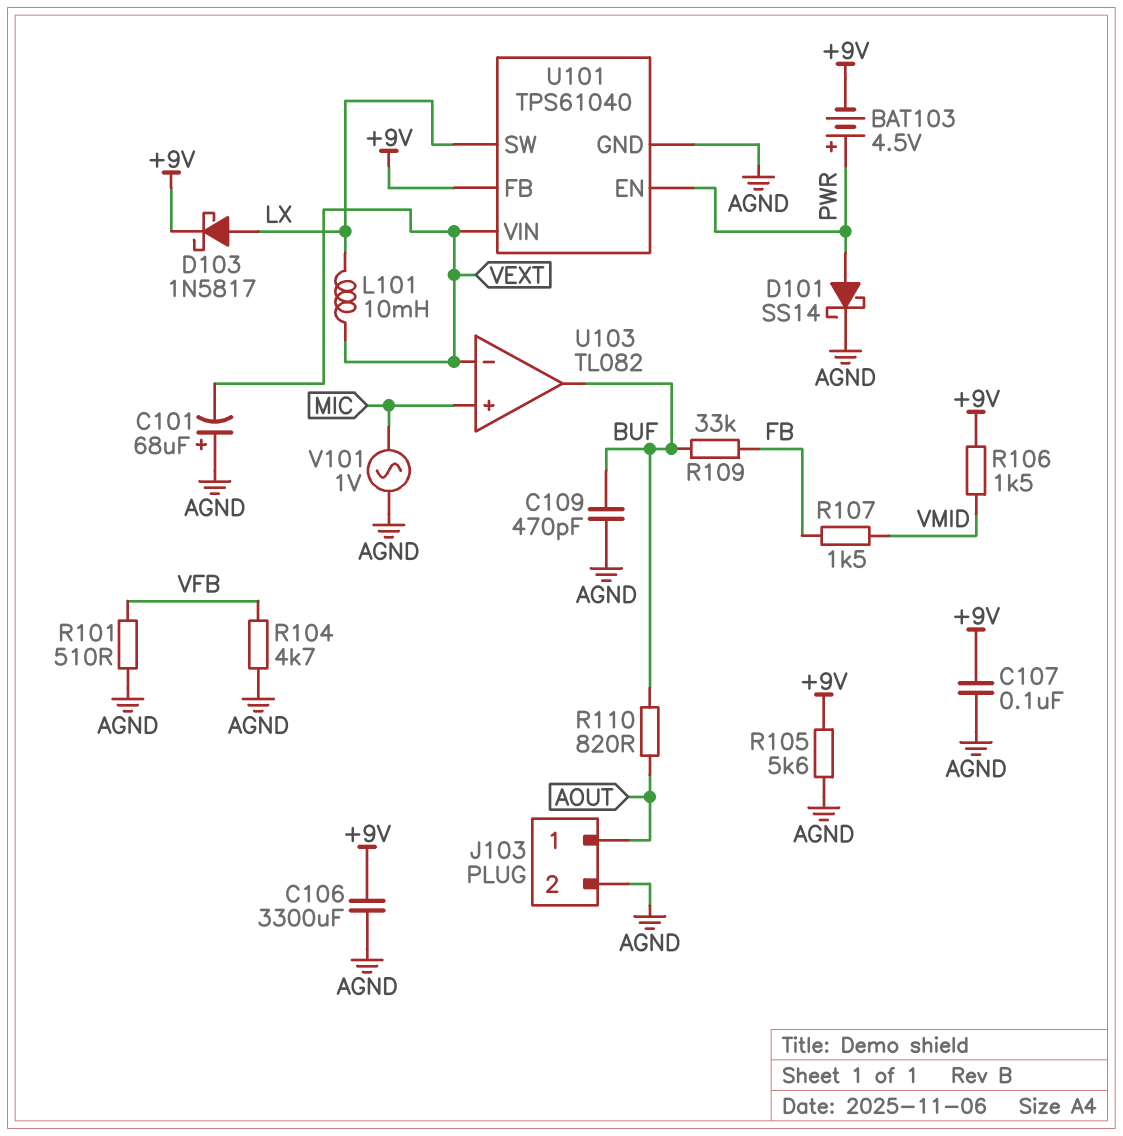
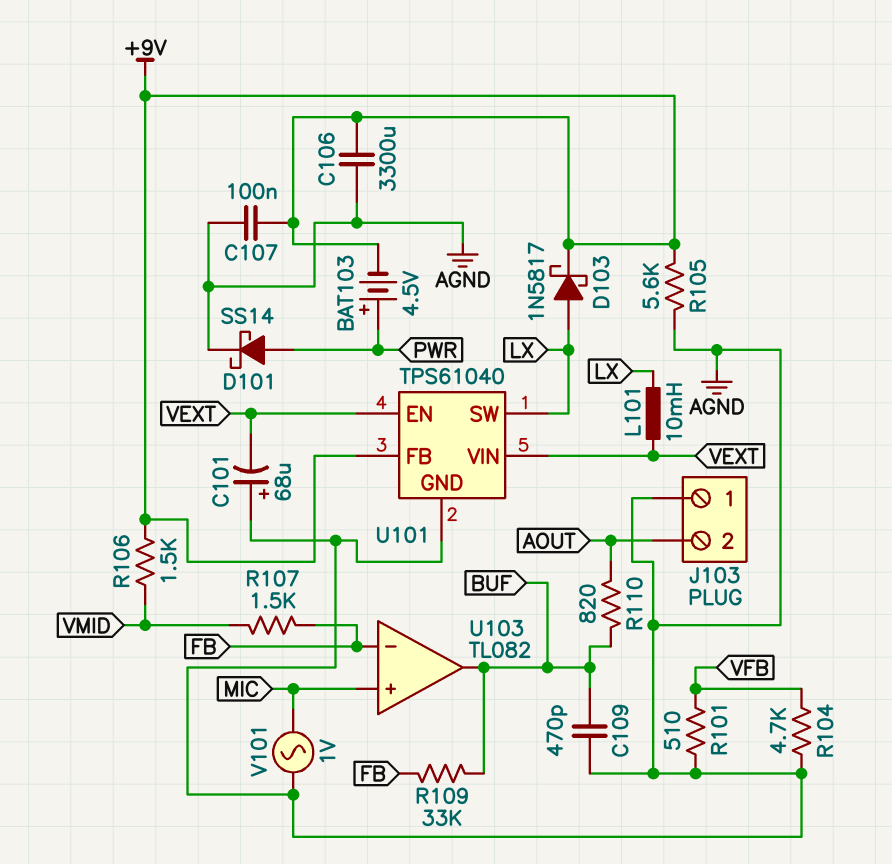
J103 pin 1: AOUT -> AGND
J103 pin 2: AGND -> AOUT
U101 pin EN: PWR -> VEXT
U103 pin in-: VEXT -> FB

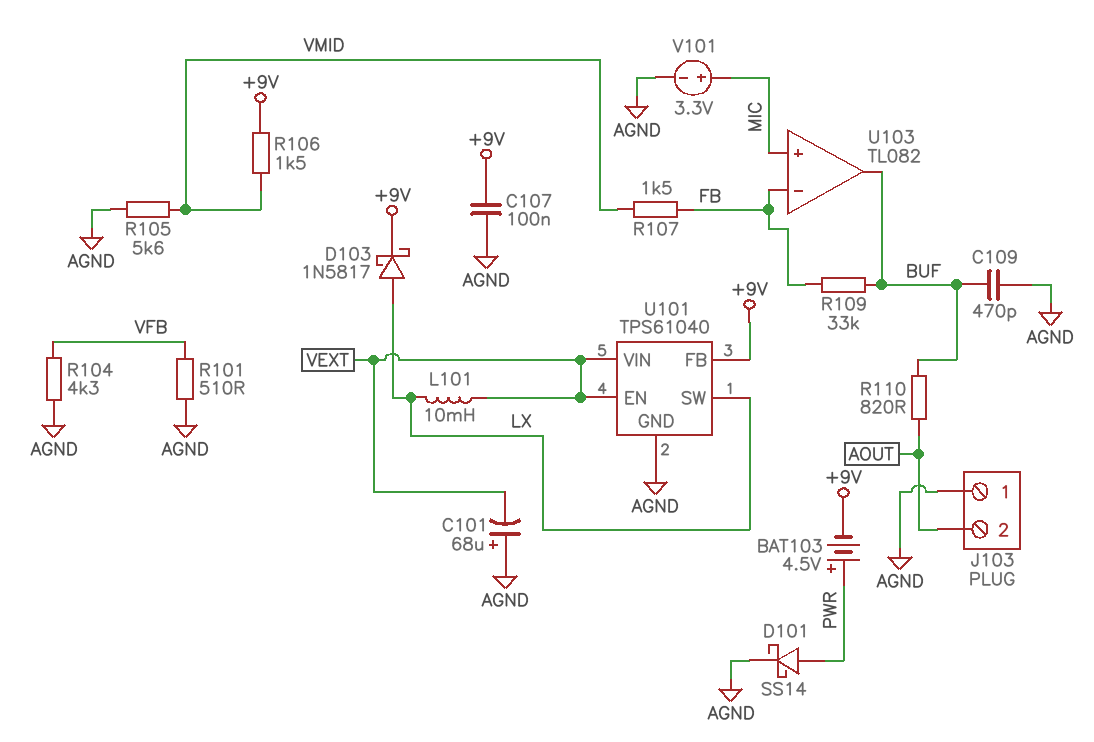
C106: 3300uF (+9V, AGND) -> none
R104: 4.7k (AGND, VFB) -> 4.3k (AGND, VFB)
R105: 5.6k (+9V, AGND) -> 5.6k (AGND, VMID)
V101: AC 1V (AGND, MIC) -> 3.3V (plus MIC, minus AGND)

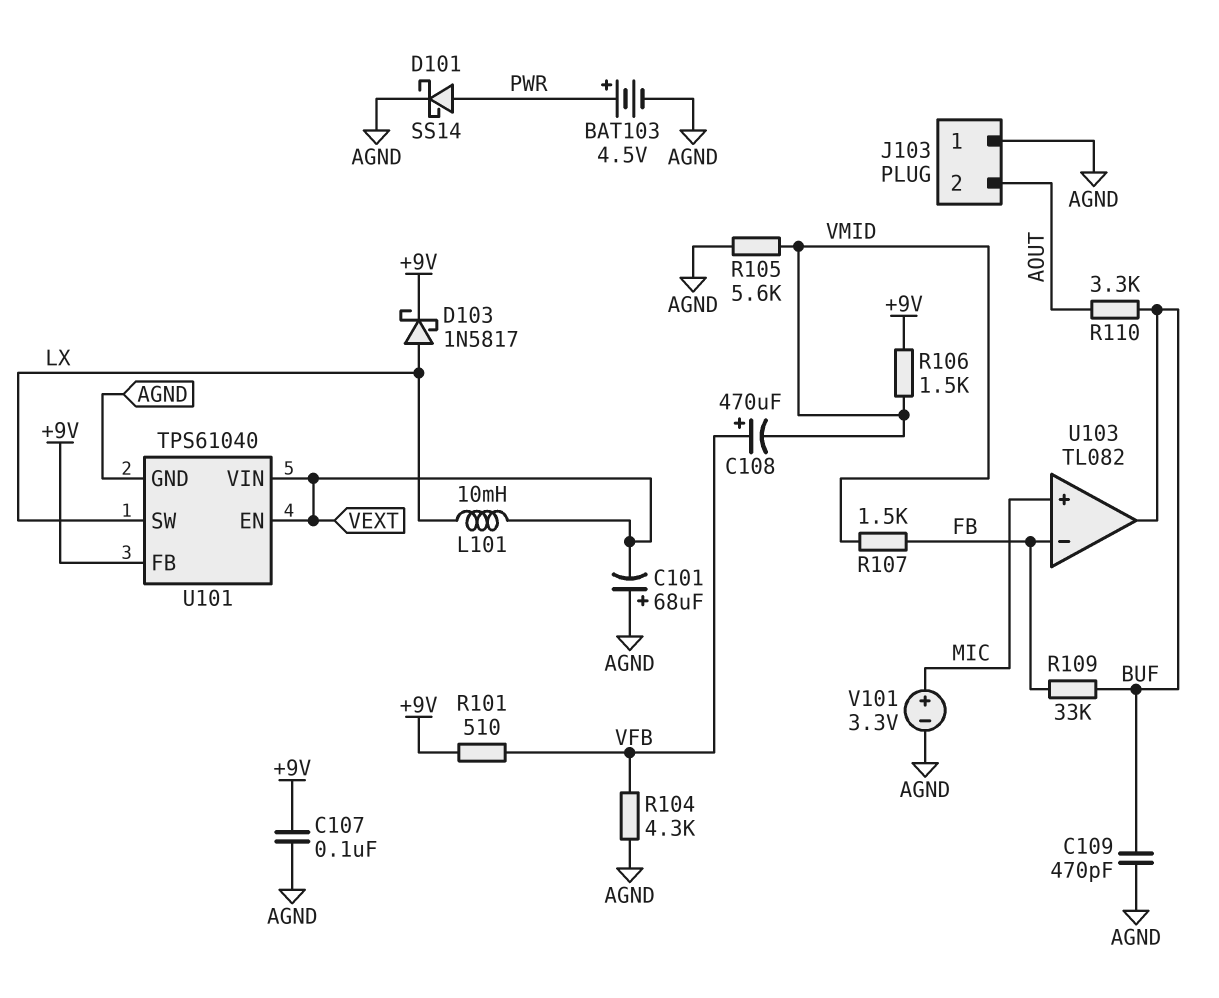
BAT103: 4.5V (plus PWR, minus +9V) -> 4.5V (plus PWR, minus AGND)
C108: none -> 470uF (plus VFB, minus VMID)
R101: 510 (AGND, VFB) -> 510 (+9V, VFB)
R110: 820 (AOUT, BUF) -> 3.3k (AOUT, BUF)

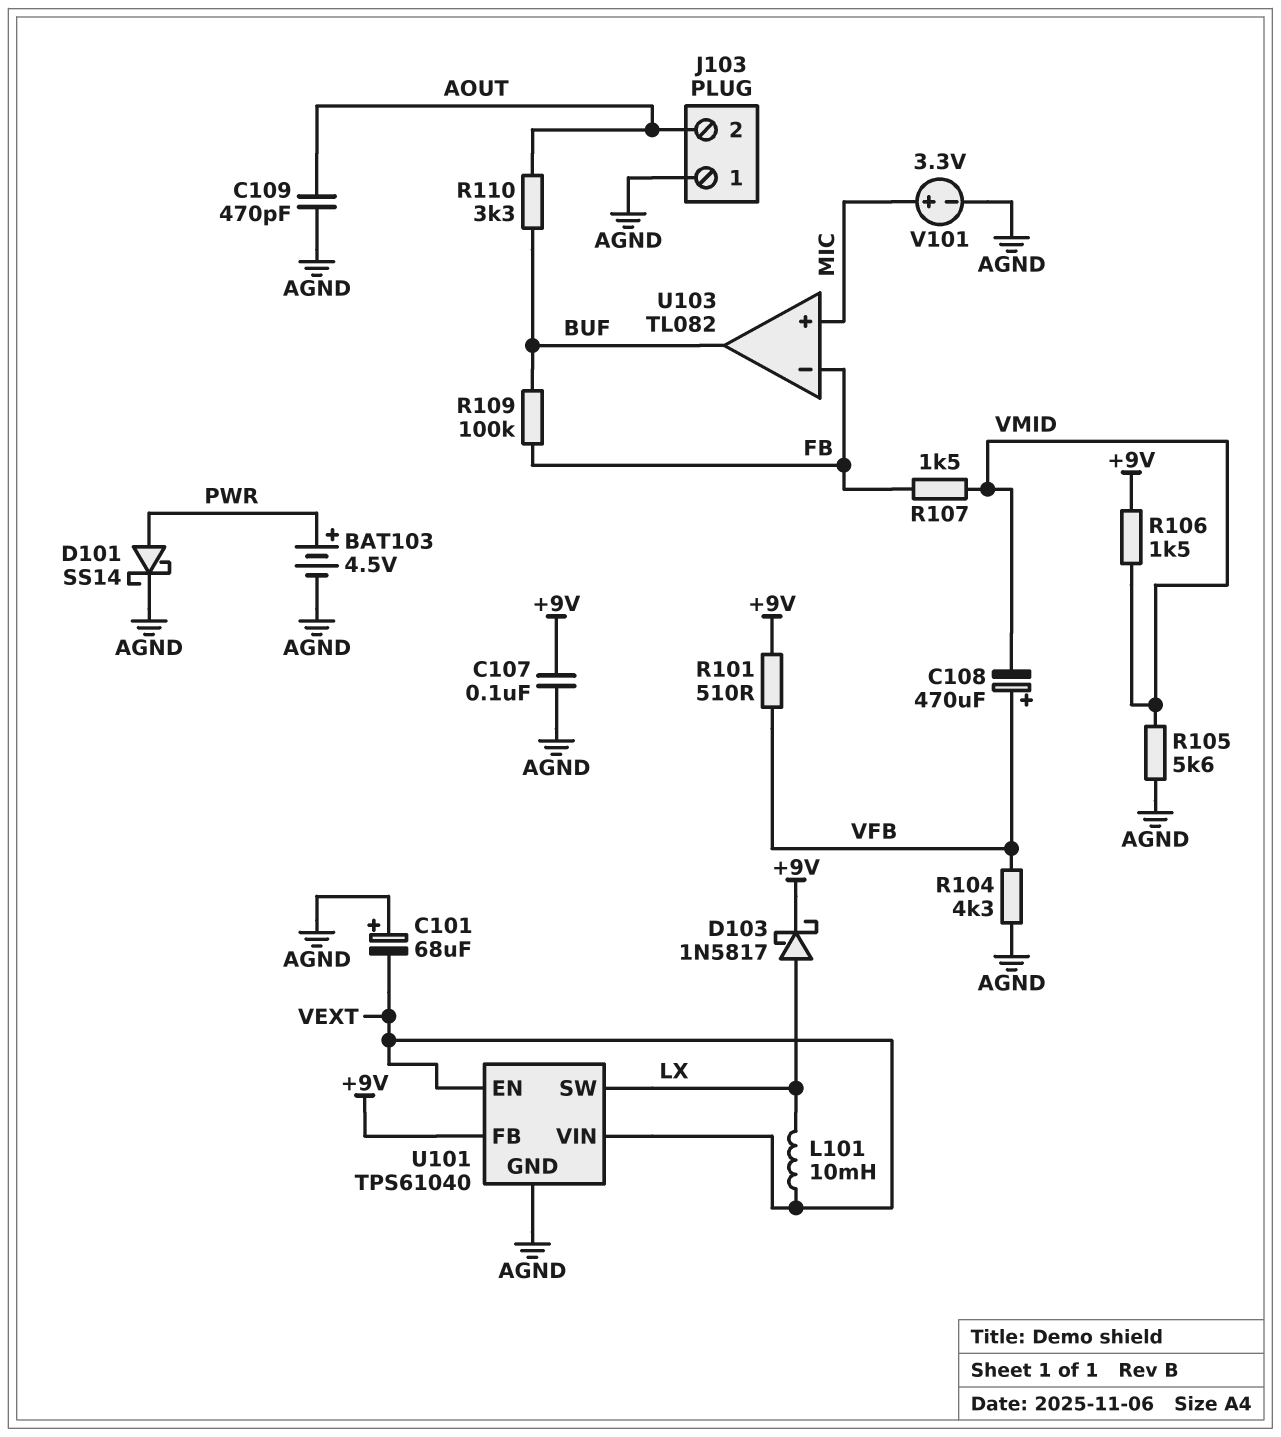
C109: 470pF (AGND, BUF) -> 470pF (AGND, AOUT)
R109: 33k (BUF, FB) -> 100k (BUF, FB)

